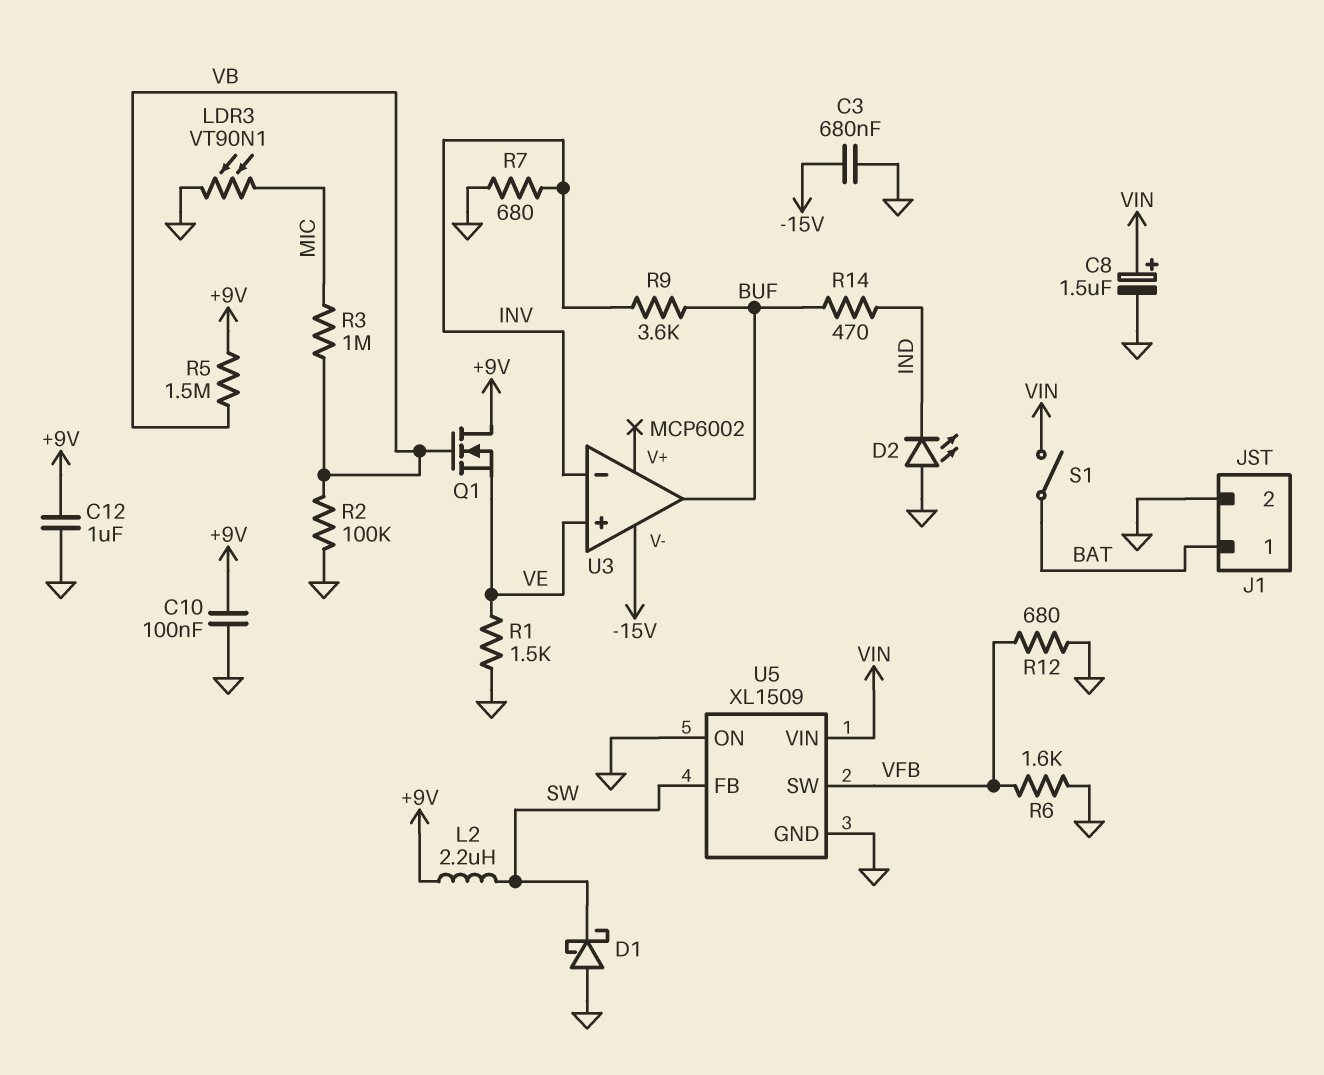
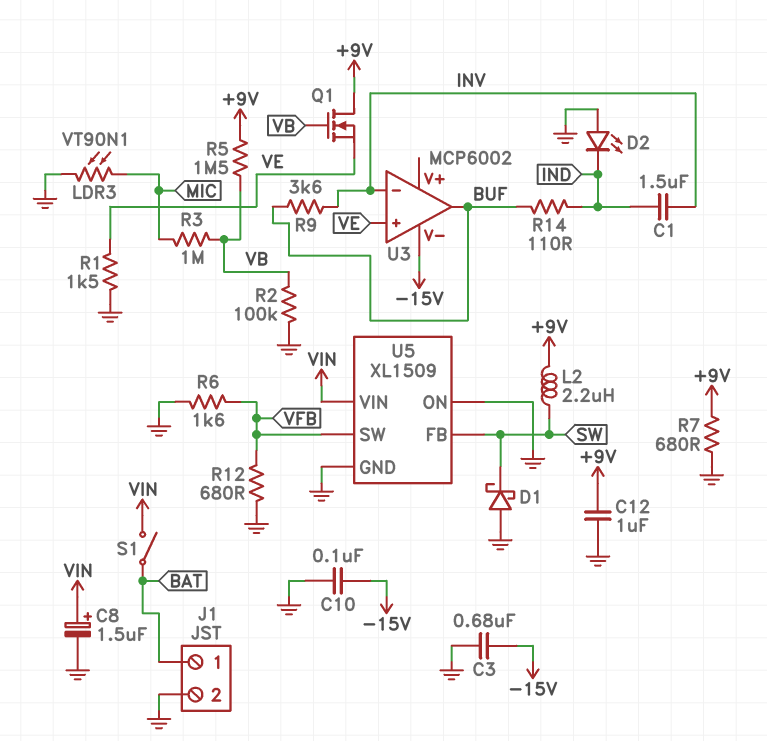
C1: none -> 1.5uF (IND, INV)
C10: 100nF (+9V, GND) -> 100nF (-15V, GND)
R7: 680 (GND, INV) -> 680 (+9V, GND)
R14: 470 (BUF, IND) -> 110 (BUF, IND)

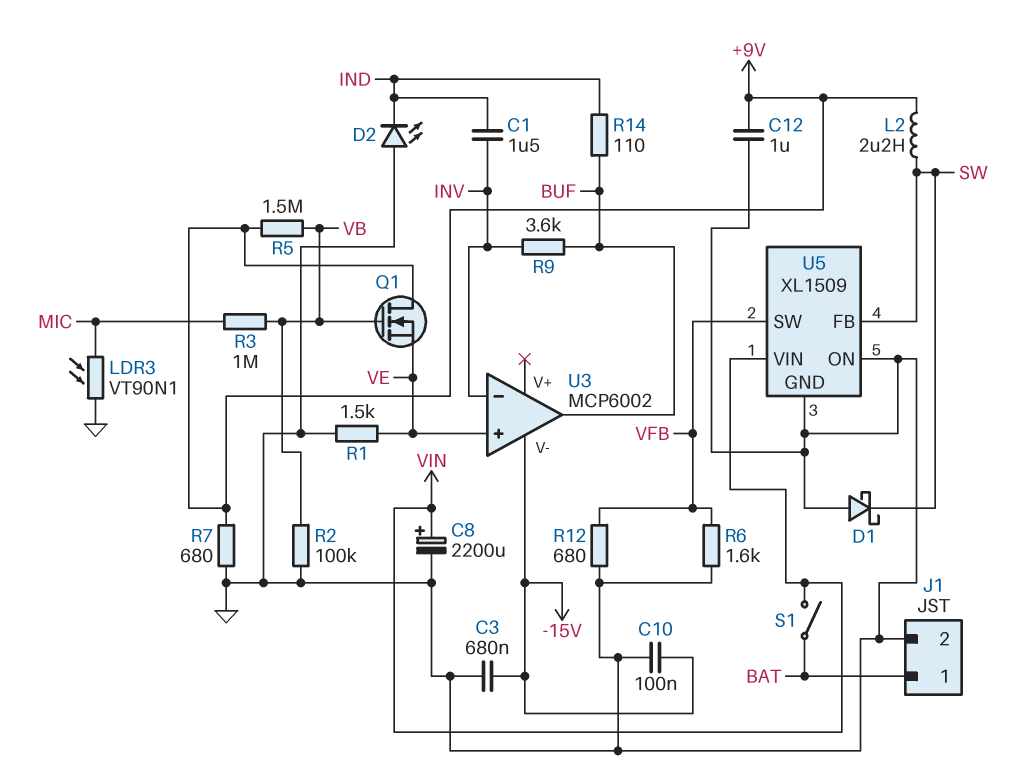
C8: 1.5uF (plus VIN, minus GND) -> 2200uF (plus VIN, minus GND)

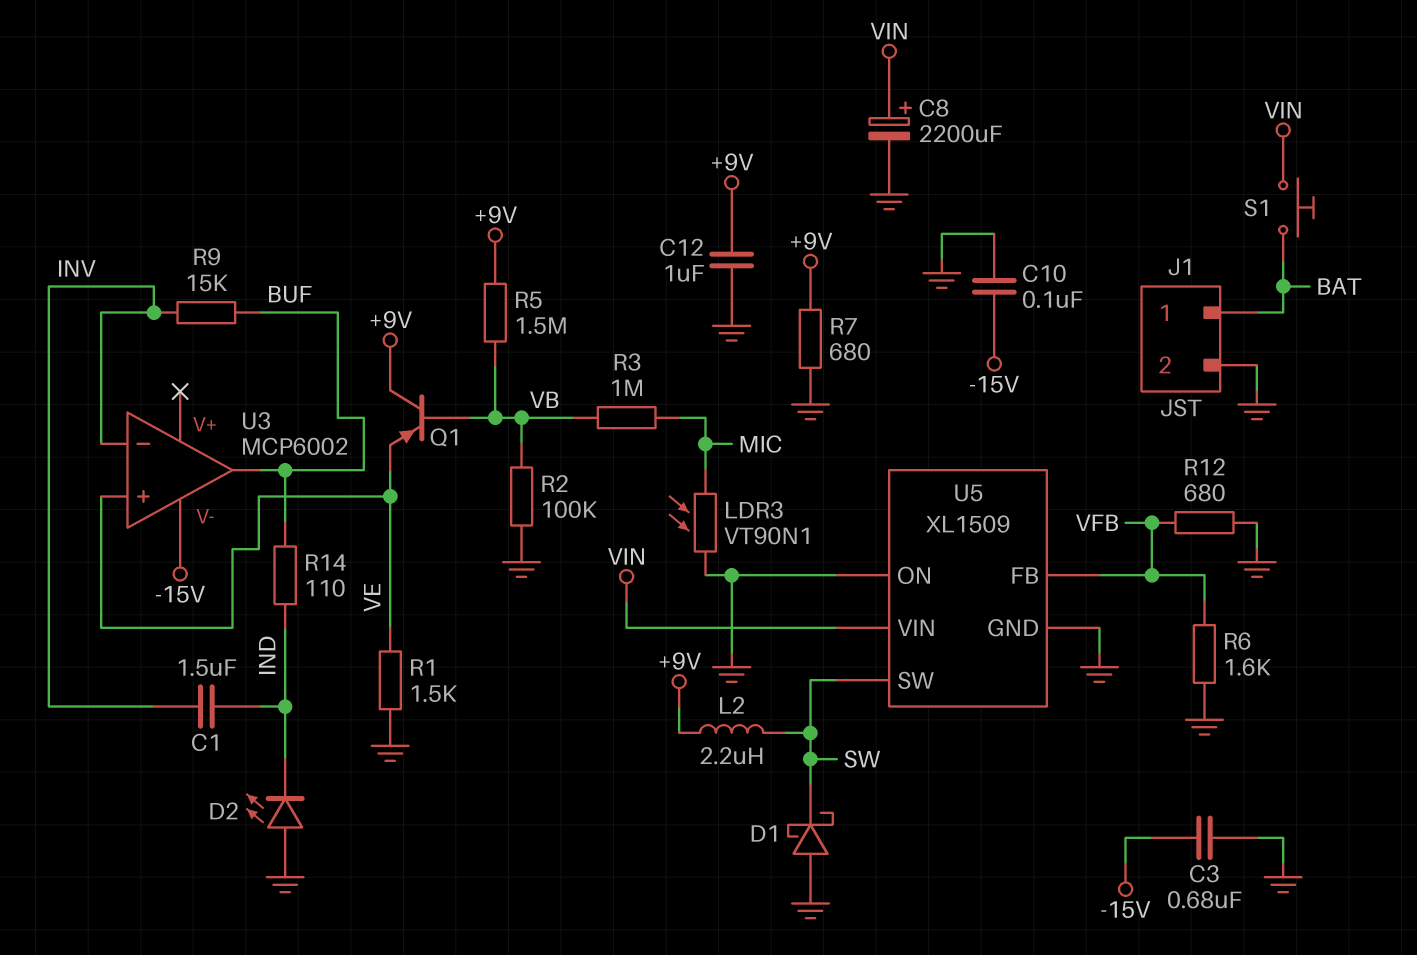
Q1: NMOS (G VB, D +9V, S VE) -> PNP (B VB, C +9V, E VE)
R9: 3.6k (BUF, INV) -> 15k (BUF, INV)
S1: switch (BAT, VIN) -> button (BAT, VIN)
U5 pin FB: SW -> VFB
U5 pin SW: VFB -> SW

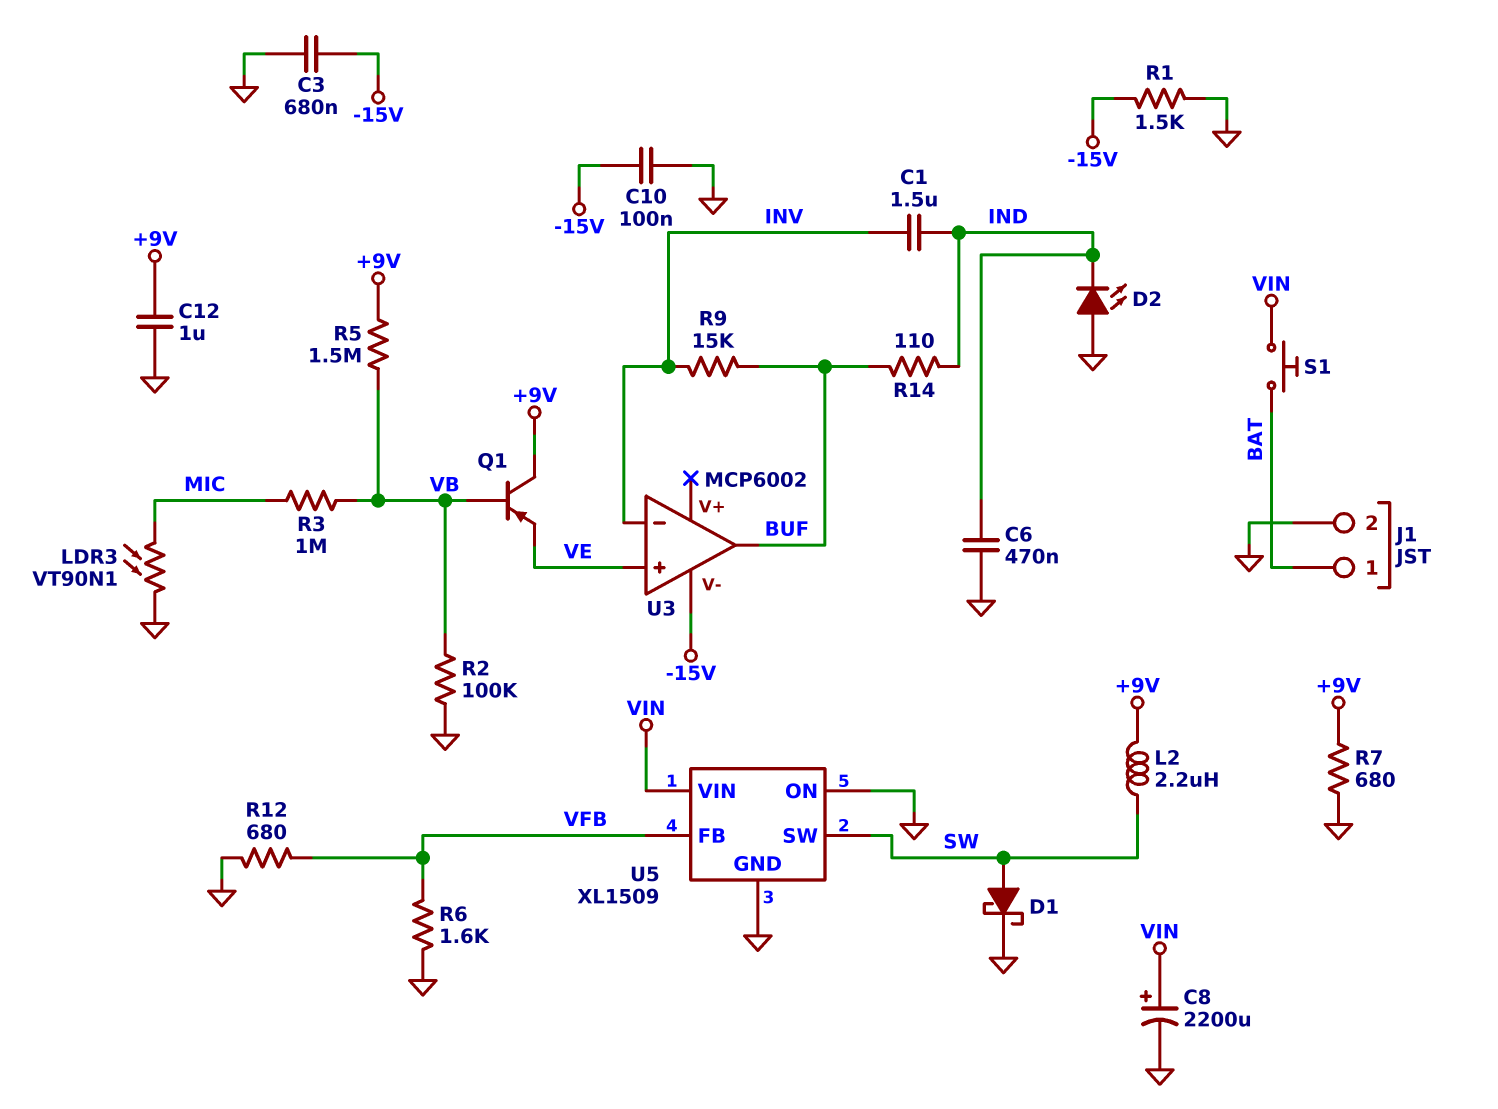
C6: none -> 470nF (GND, IND)
D1: schottky (A GND, K SW) -> schottky (A SW, K GND)
R1: 1.5k (GND, VE) -> 1.5k (-15V, GND)

